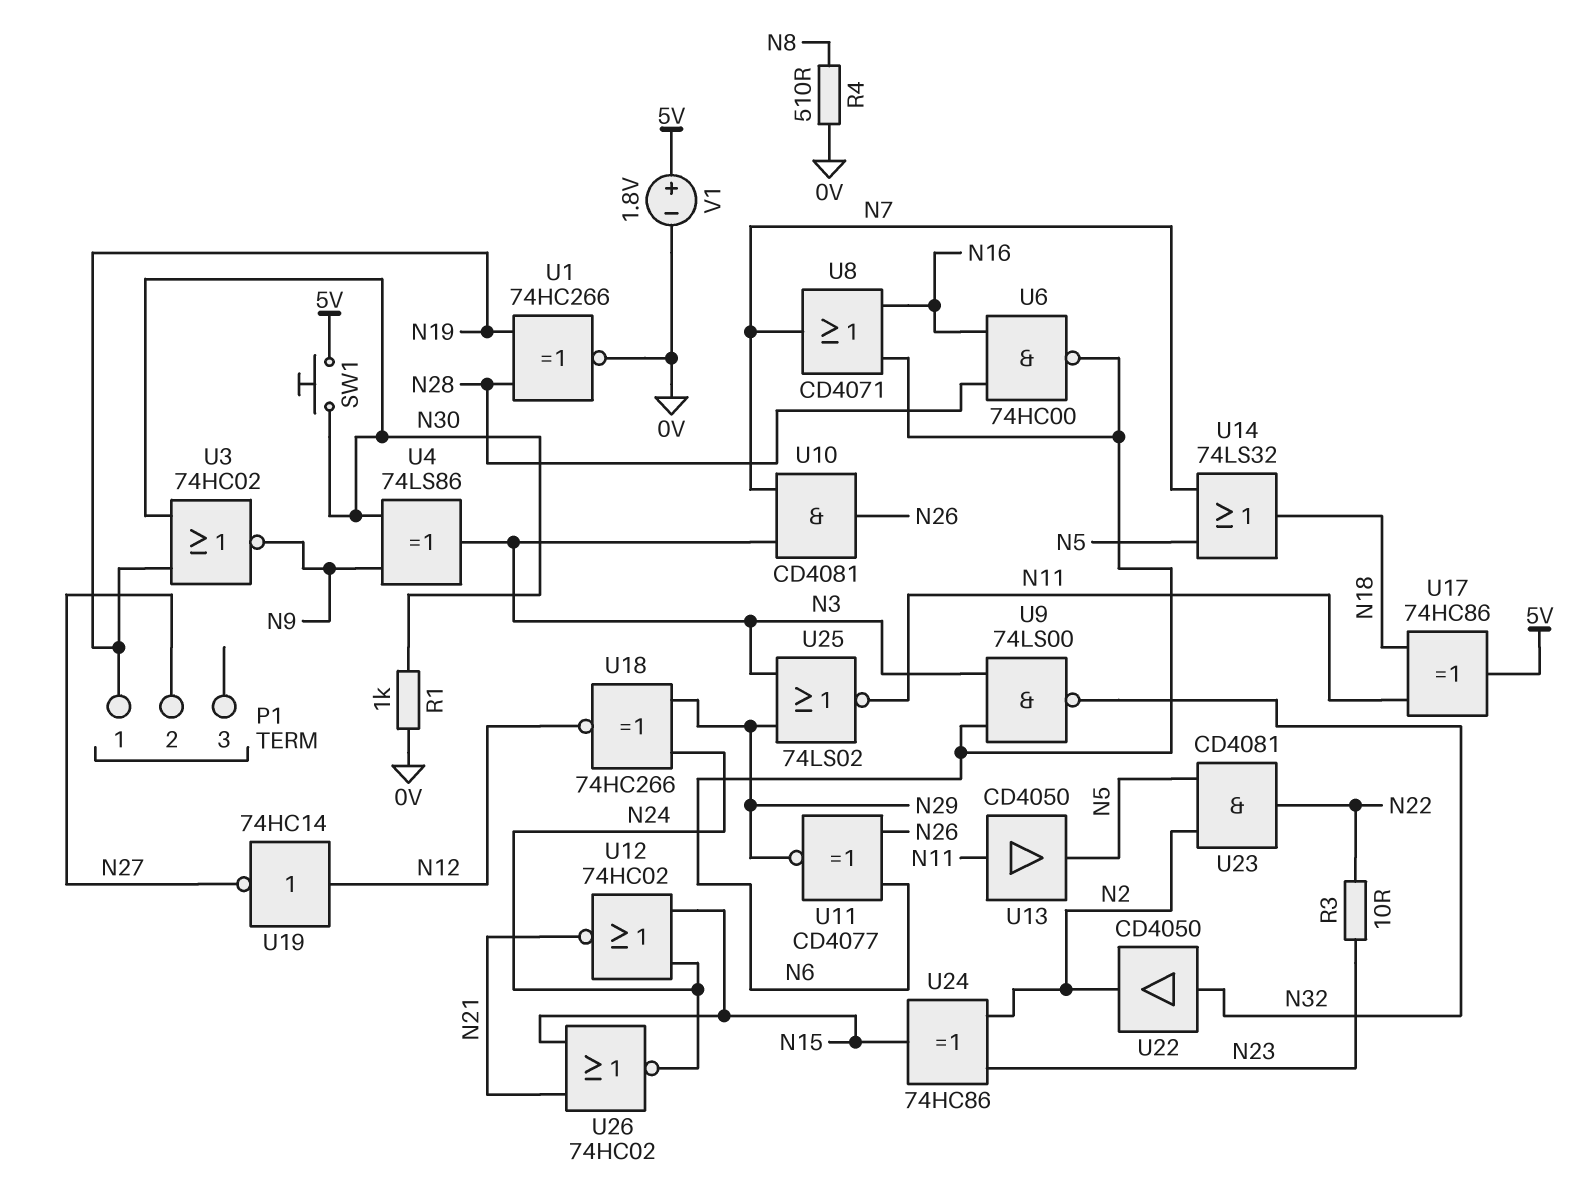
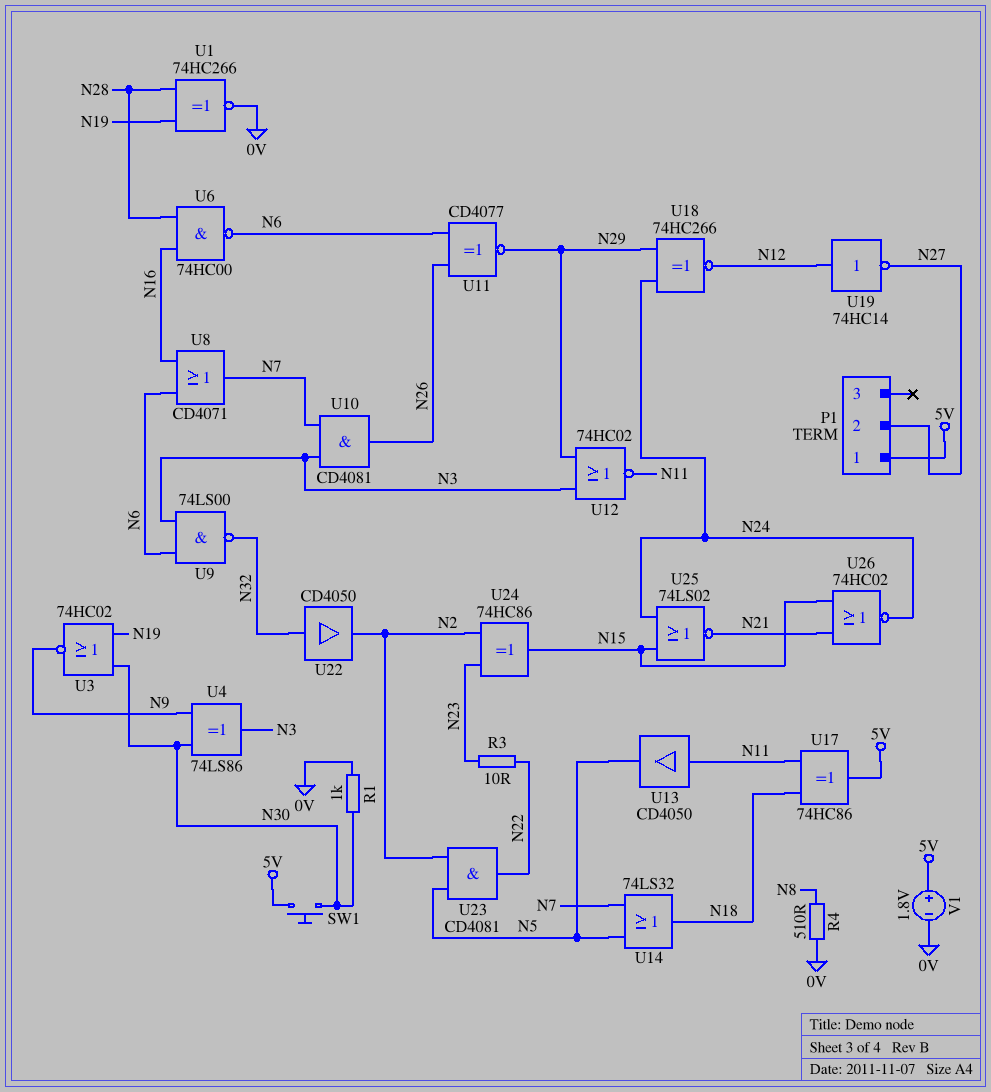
P1 pin 1: N19 -> 5V
U12: NOR 74HC02 (in N15, in N24, out N21) -> NOR 74HC02 (in N3, in N29, out N11)
U25: NOR 74LS02 (in N3, in N29, out N11) -> NOR 74LS02 (in N15, in N24, out N21)

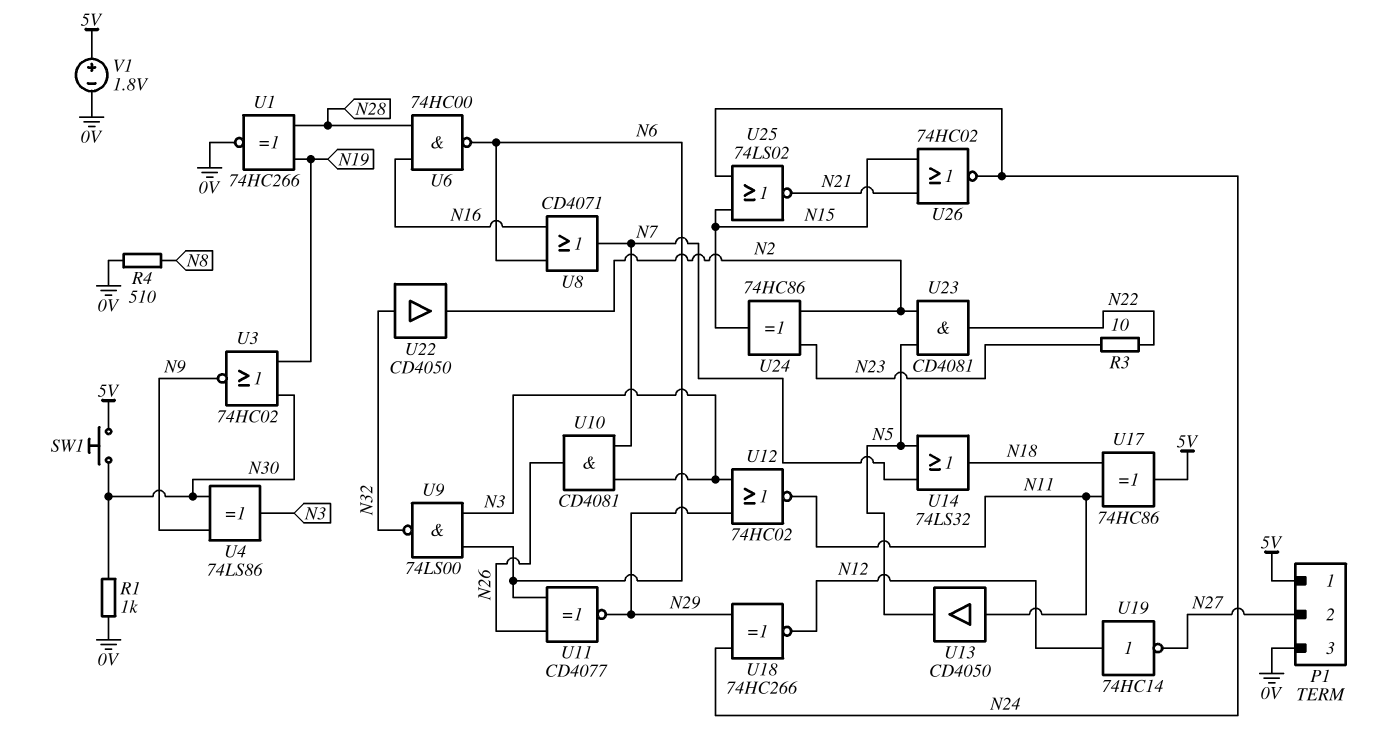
P1 pin 3: none -> 0V

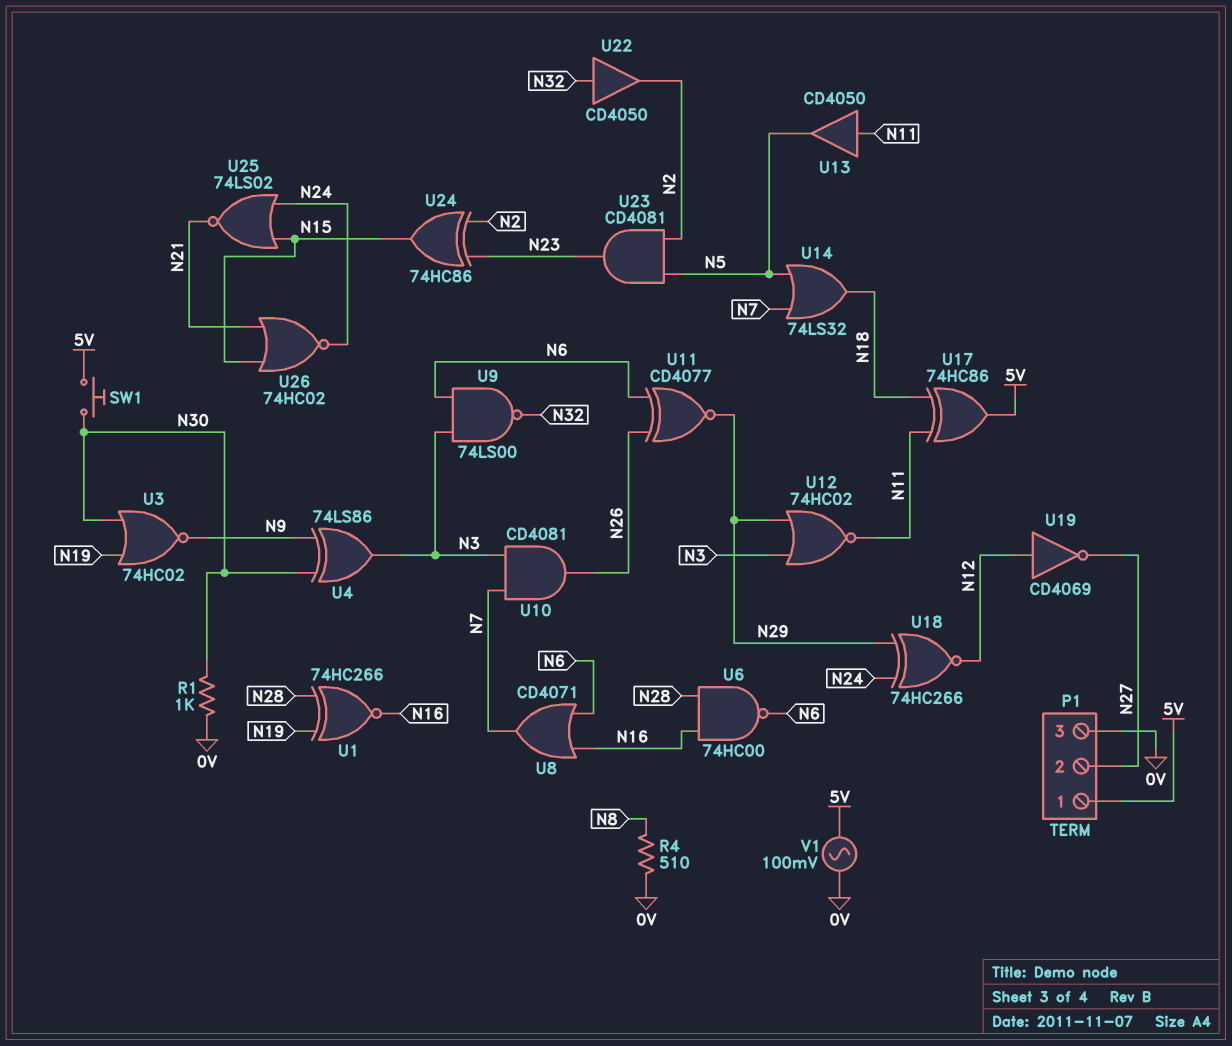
R3: 10 (N22, N23) -> none
U1: XNOR 74HC266 (in N19, in N28, out 0V) -> XNOR 74HC266 (in N19, in N28, out N16)
U19: NOT 74HC14 (in N12, out N27) -> NOT CD4069 (in N12, out N27)
U23: AND CD4081 (in N2, in N5, out N22) -> AND CD4081 (in N2, in N5, out N23)
V1: 1.8V (plus 5V, minus 0V) -> AC 100mV (0V, 5V)

